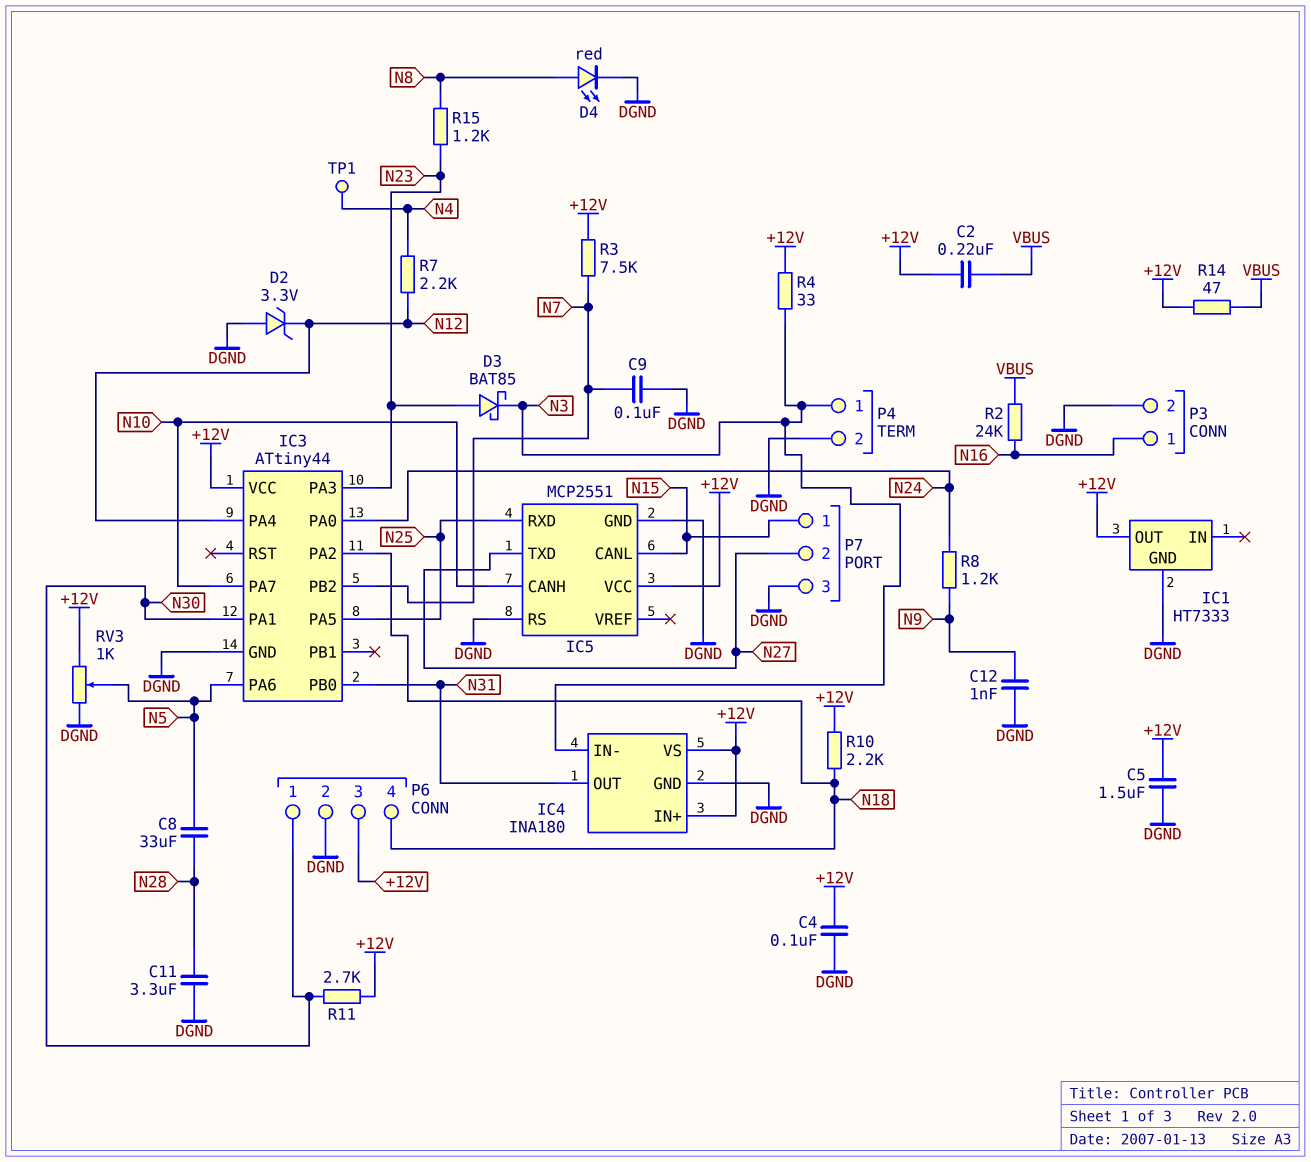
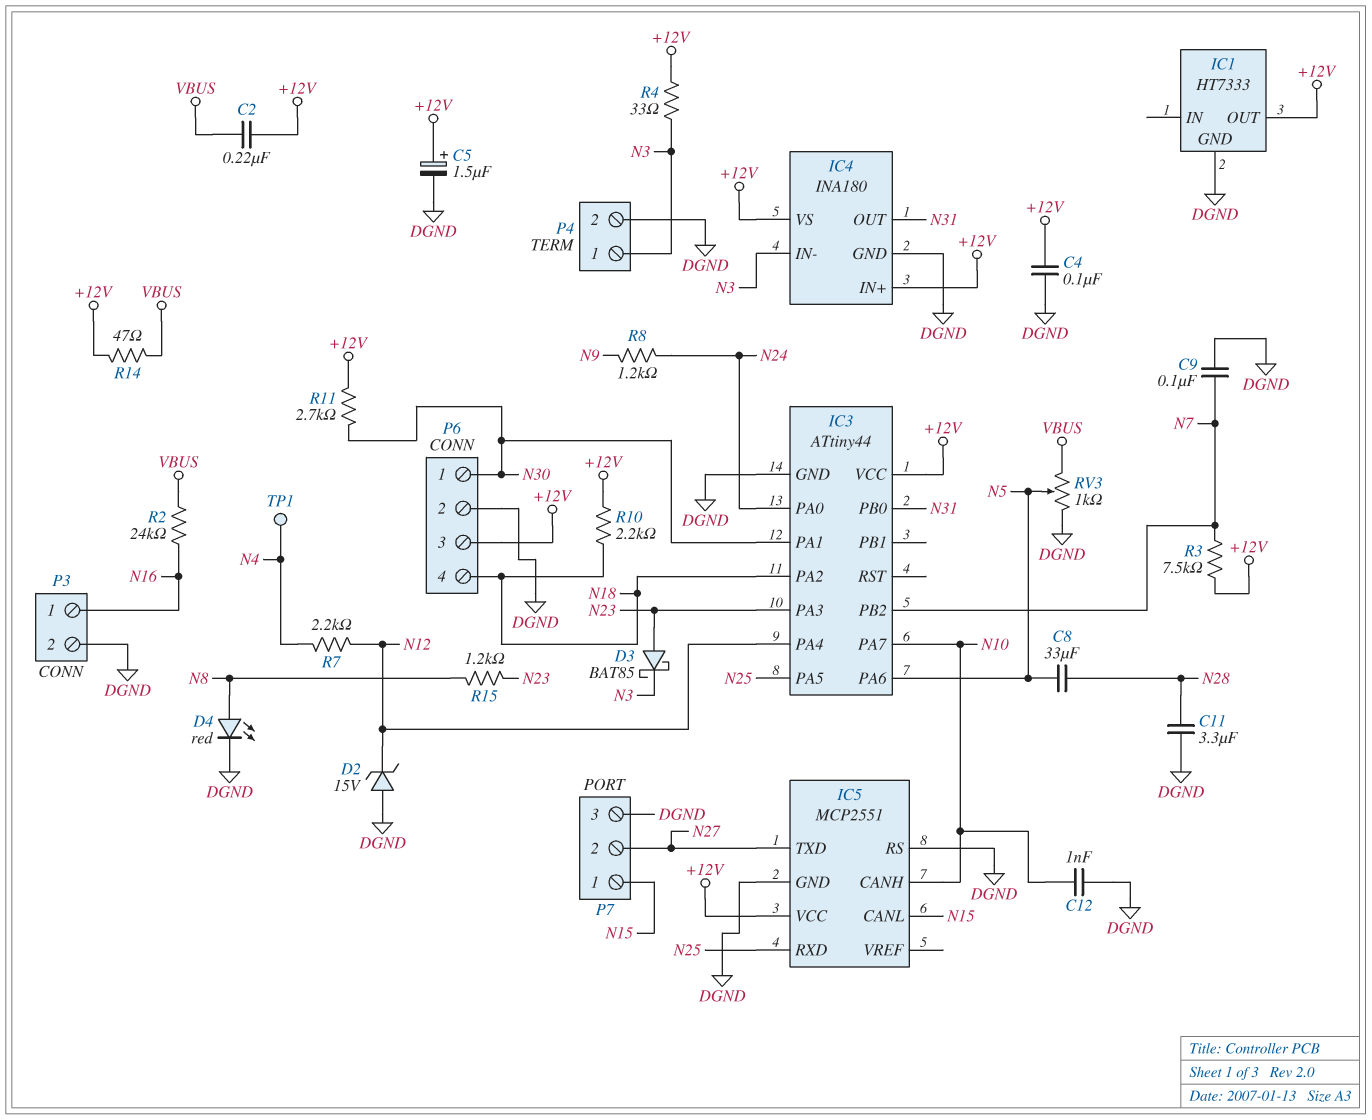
C5: 1.5uF (+12V, DGND) -> 1.5uF (plus +12V, minus DGND)
C12: 1nF (DGND, N9) -> 1nF (DGND, N10)
D2: zener 3.3V (A DGND, K N12) -> zener 15V (A DGND, K N12)
RV3: 1k (+12V, DGND, wiper N5) -> 1k (DGND, VBUS, wiper N5)

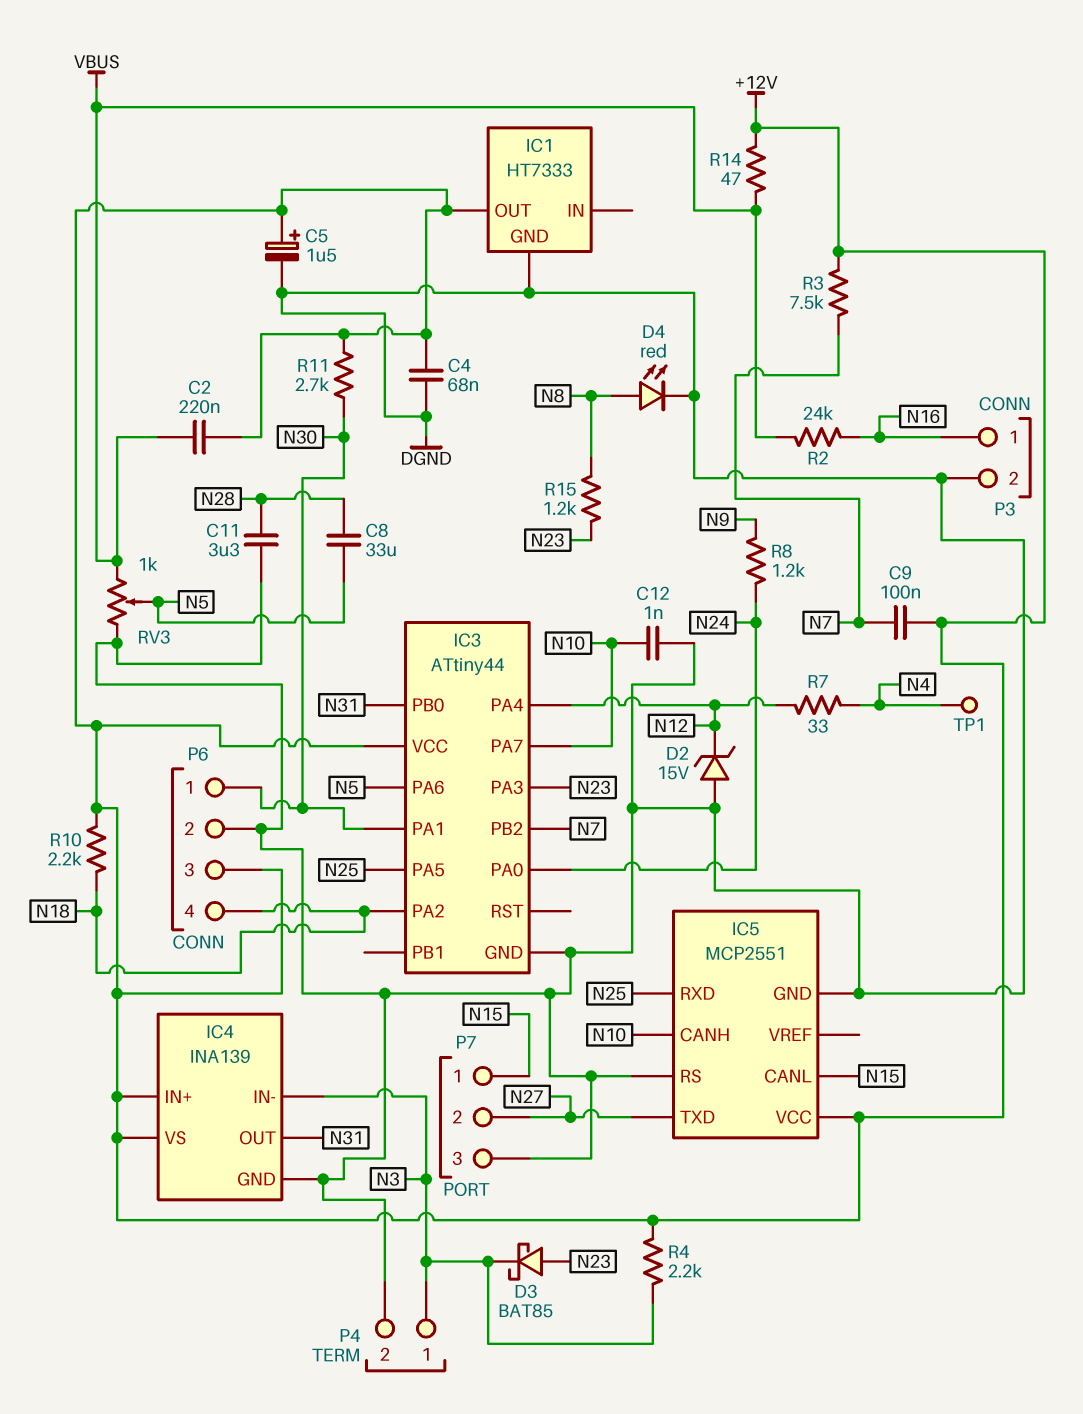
C4: 100nF (+12V, DGND) -> 68nF (+12V, DGND)
C9: 100nF (DGND, N7) -> 100nF (+12V, N7)
IC4: INA180 -> INA139
R4: 33 (+12V, N3) -> 2.2k (+12V, N3)
R7: 2.2k (N4, N12) -> 33 (N4, N12)

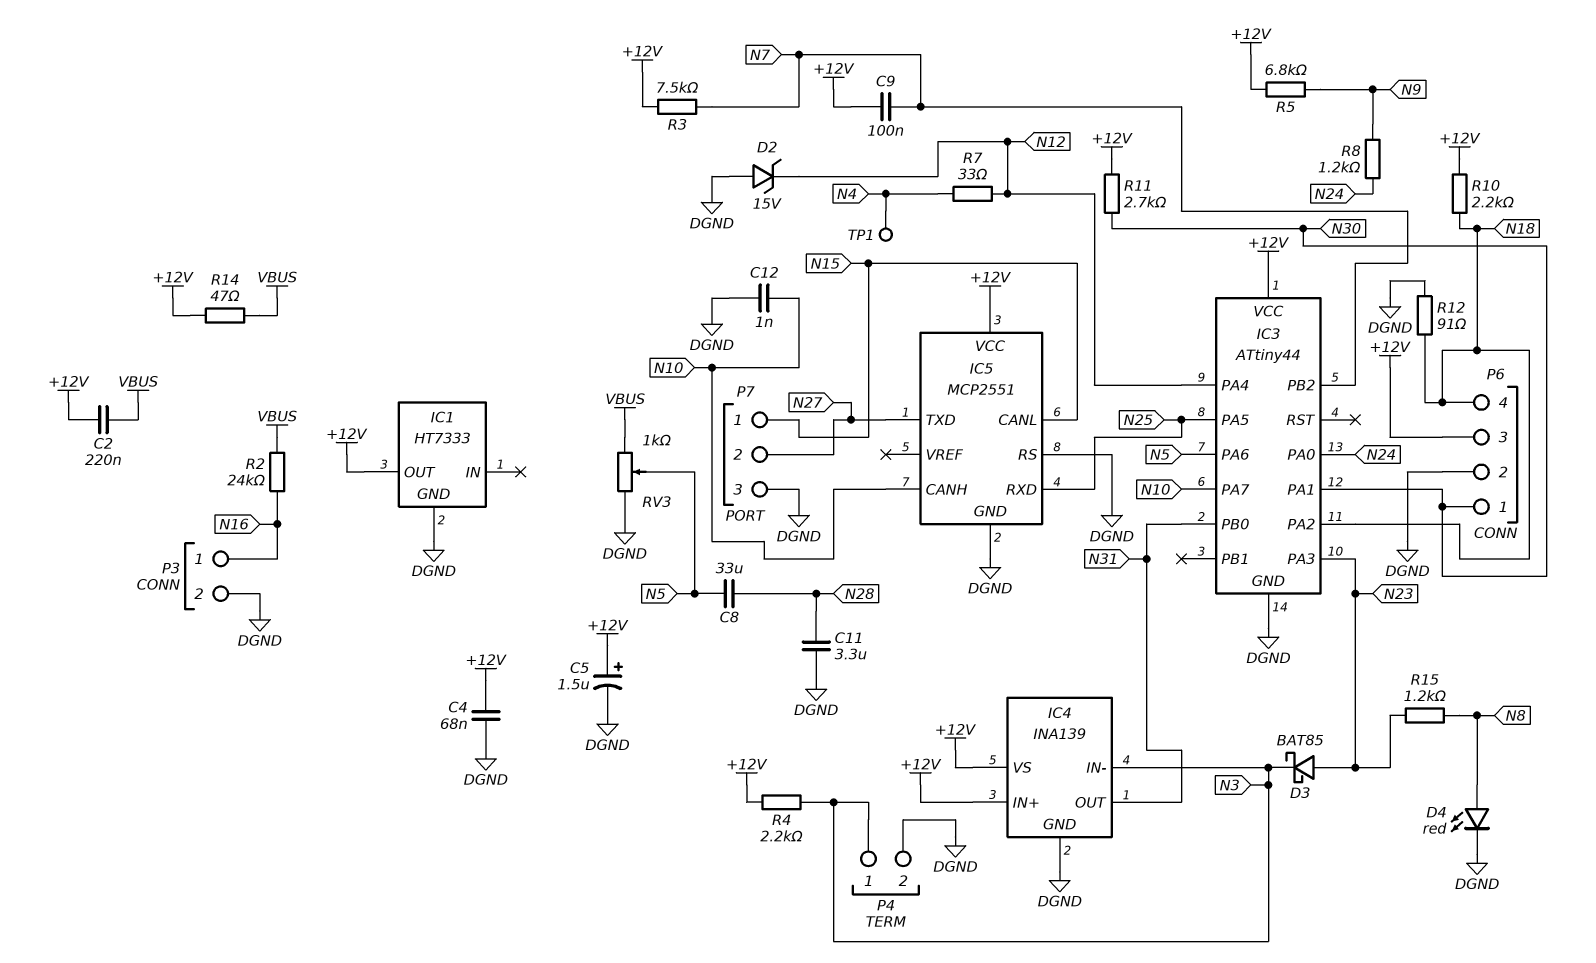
R5: none -> 6.8k (+12V, N9)
R12: none -> 91 (DGND, N18)

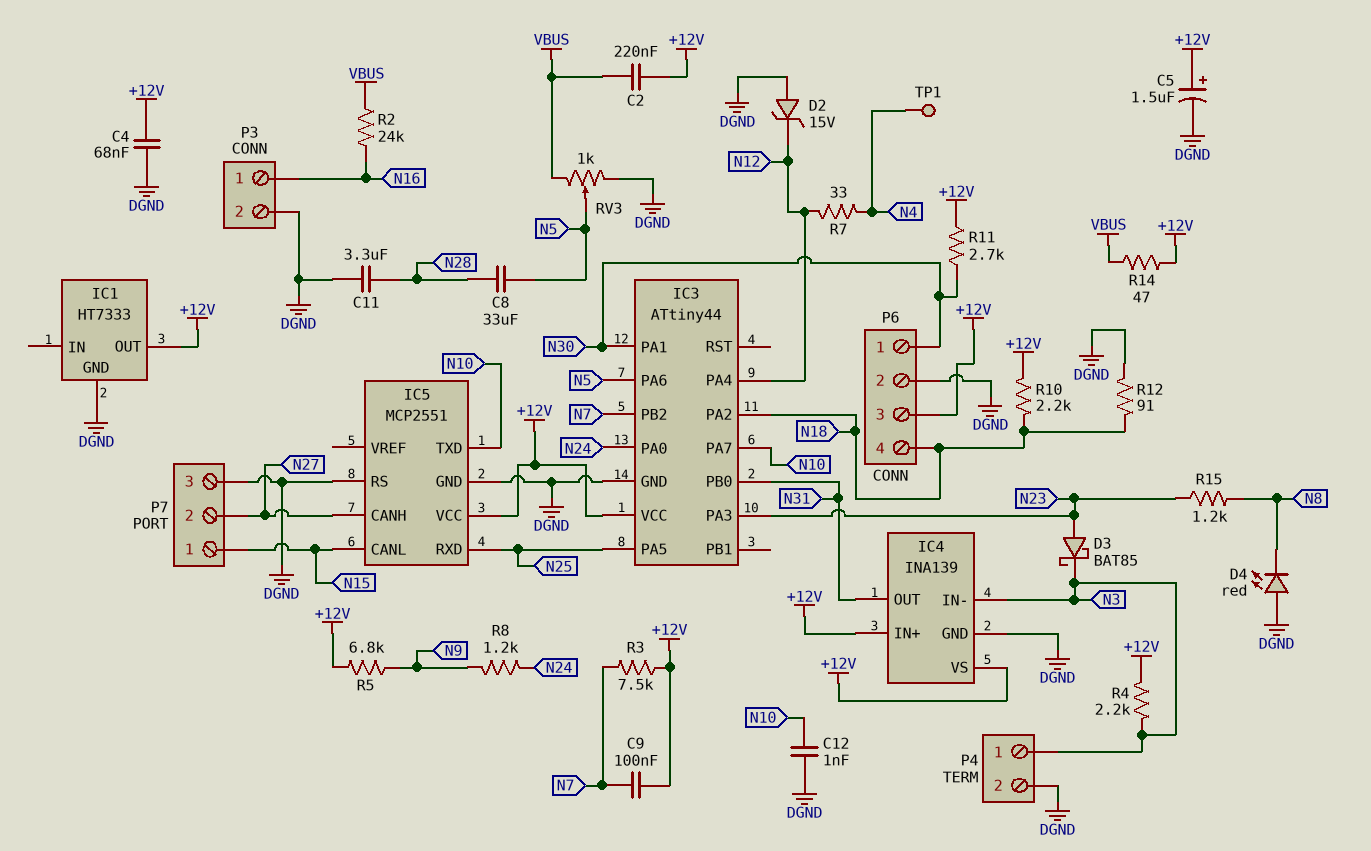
D4: LED red (A N8, K DGND) -> LED red (A DGND, K N8)
IC5 pin CANH: N10 -> N27
IC5 pin TXD: N27 -> N10

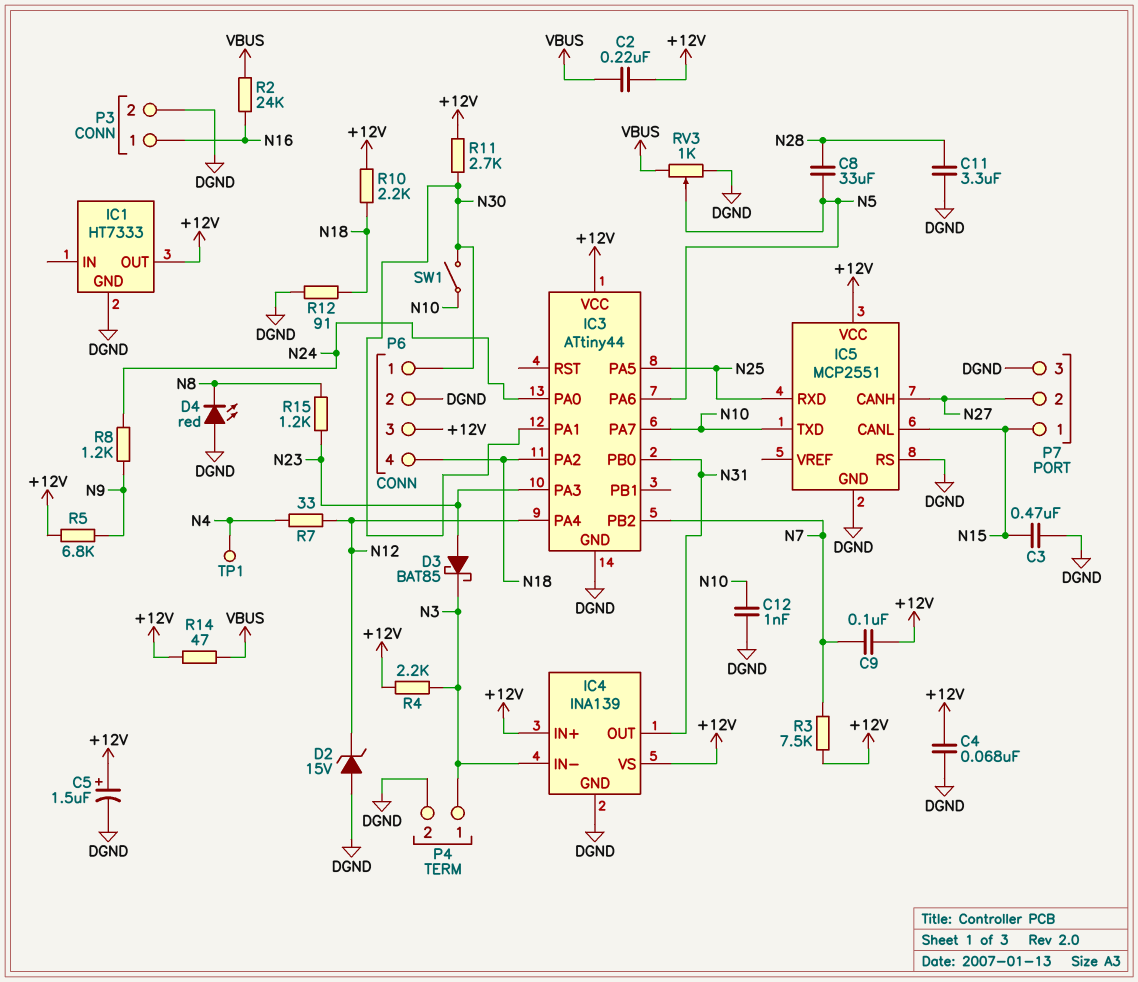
C3: none -> 470nF (DGND, N15)
SW1: none -> switch (N10, N30)

